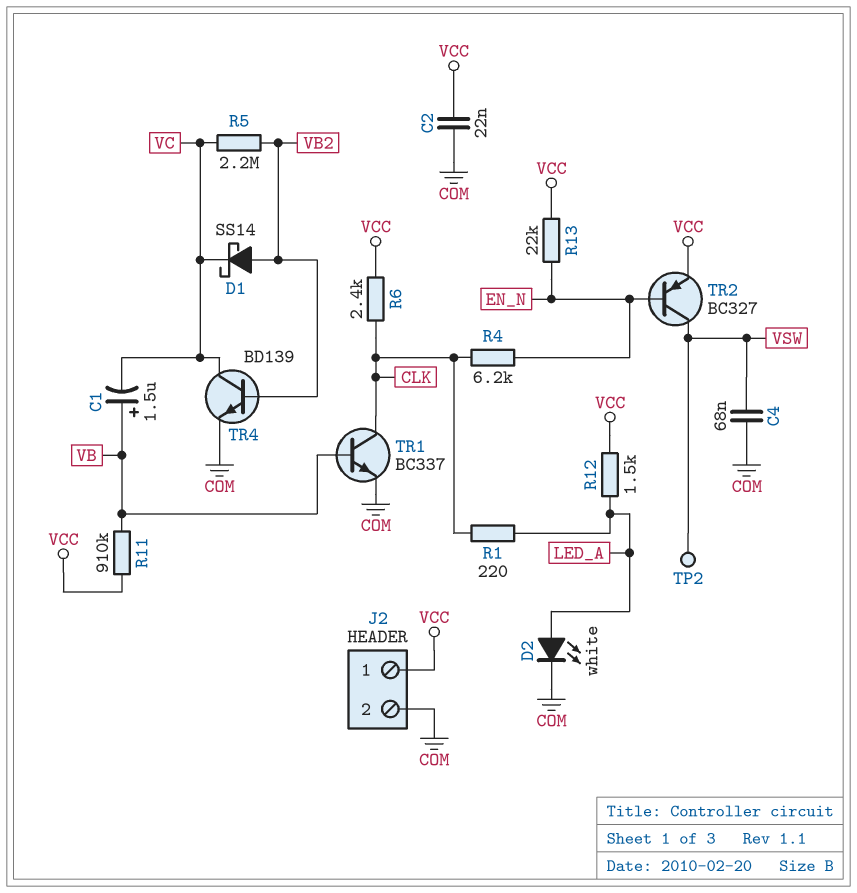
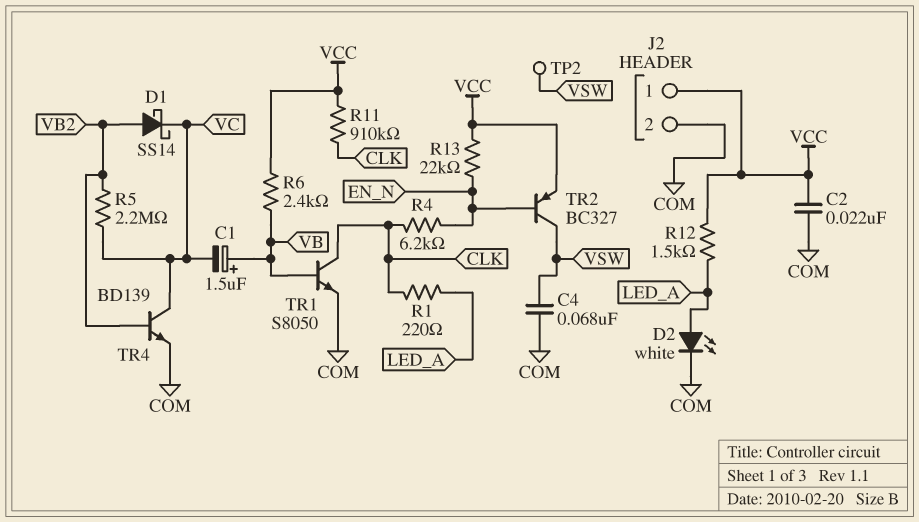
R6: 2.4k (CLK, VCC) -> 2.4k (VB, VCC)
R11: 910k (VB, VCC) -> 910k (CLK, VCC)
TR1: NPN BC337 (B VB, C CLK, E COM) -> NPN S8050 (B VB, C CLK, E COM)

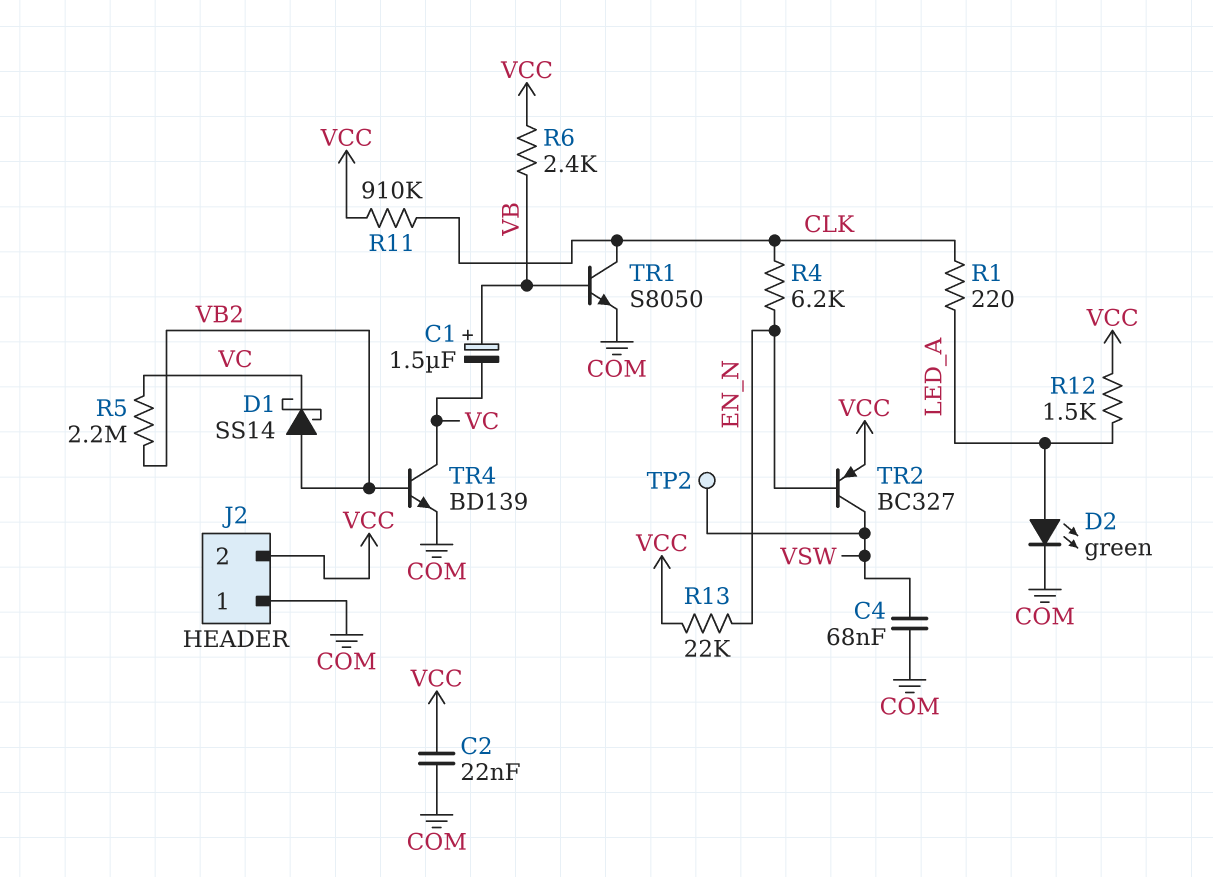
D2: LED white (A LED_A, K COM) -> LED green (A LED_A, K COM)
J2 pin 1: VCC -> COM
J2 pin 2: COM -> VCC

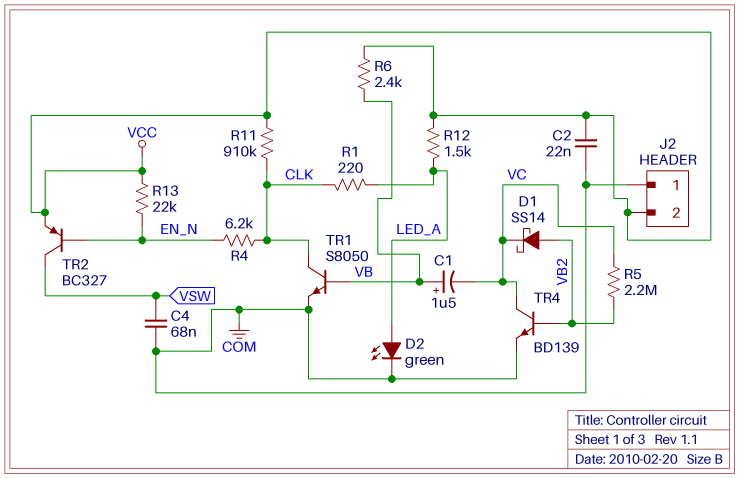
TP2: test point (VSW) -> none

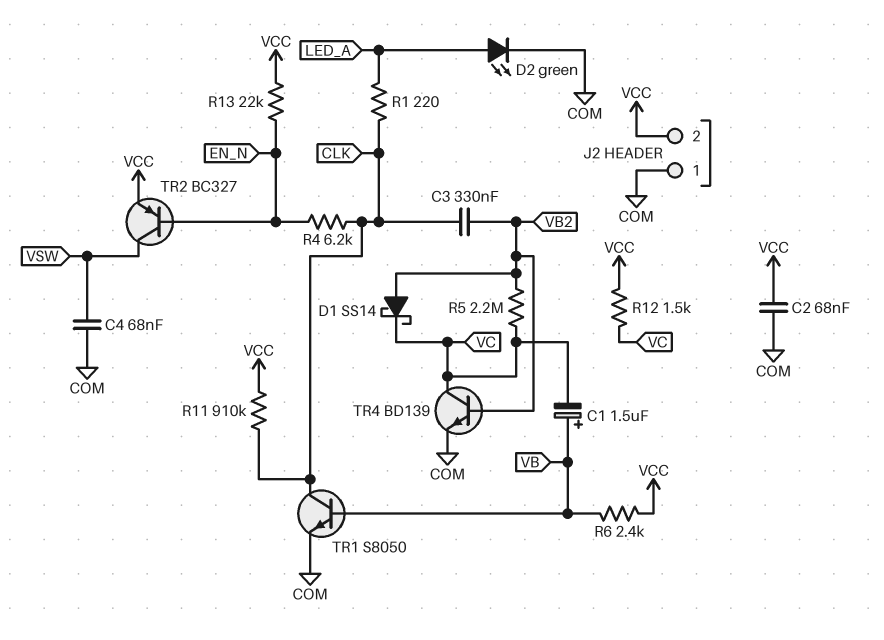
C2: 22nF (COM, VCC) -> 68nF (COM, VCC)
C3: none -> 330nF (CLK, VB2)
R12: 1.5k (LED_A, VCC) -> 1.5k (VC, VCC)

